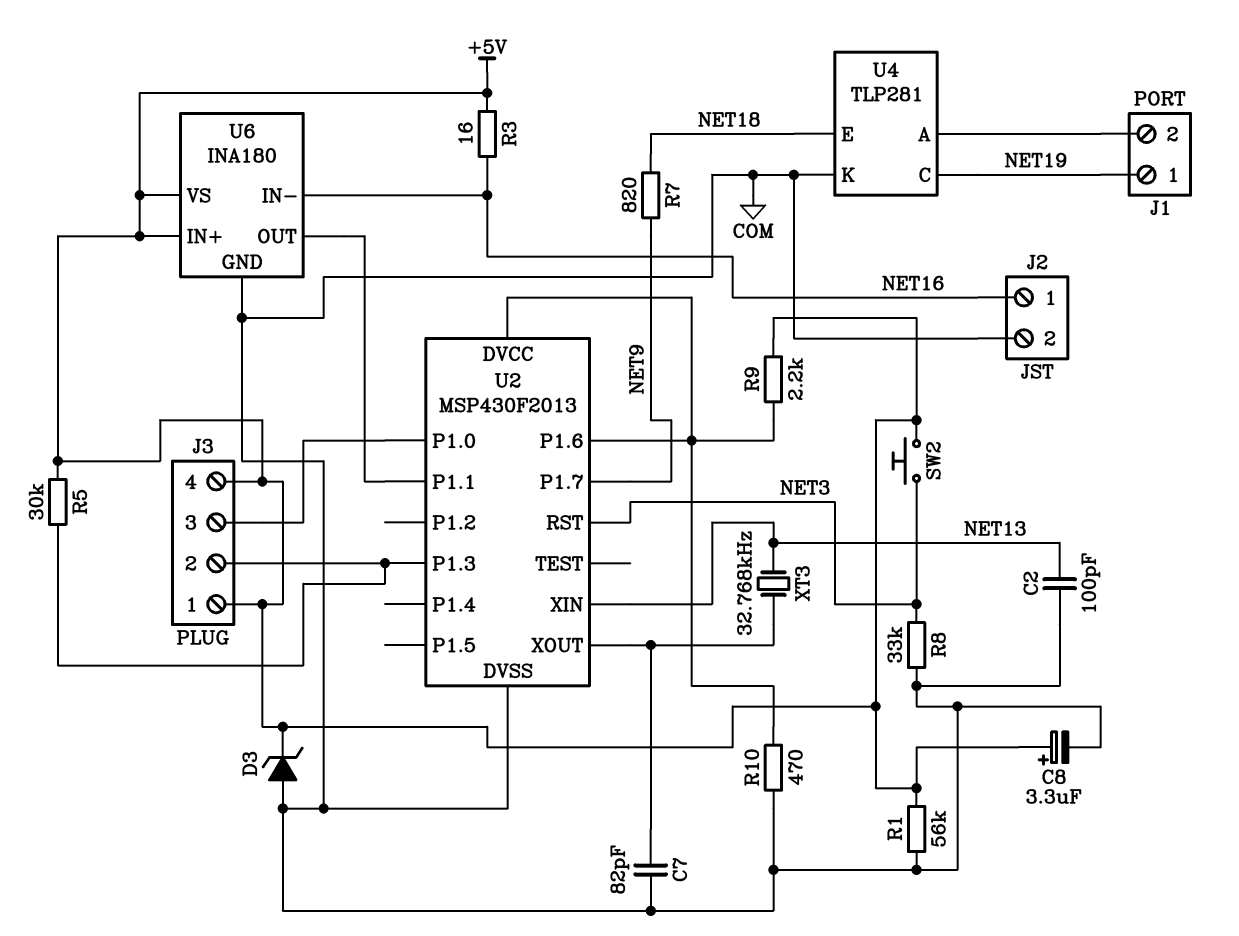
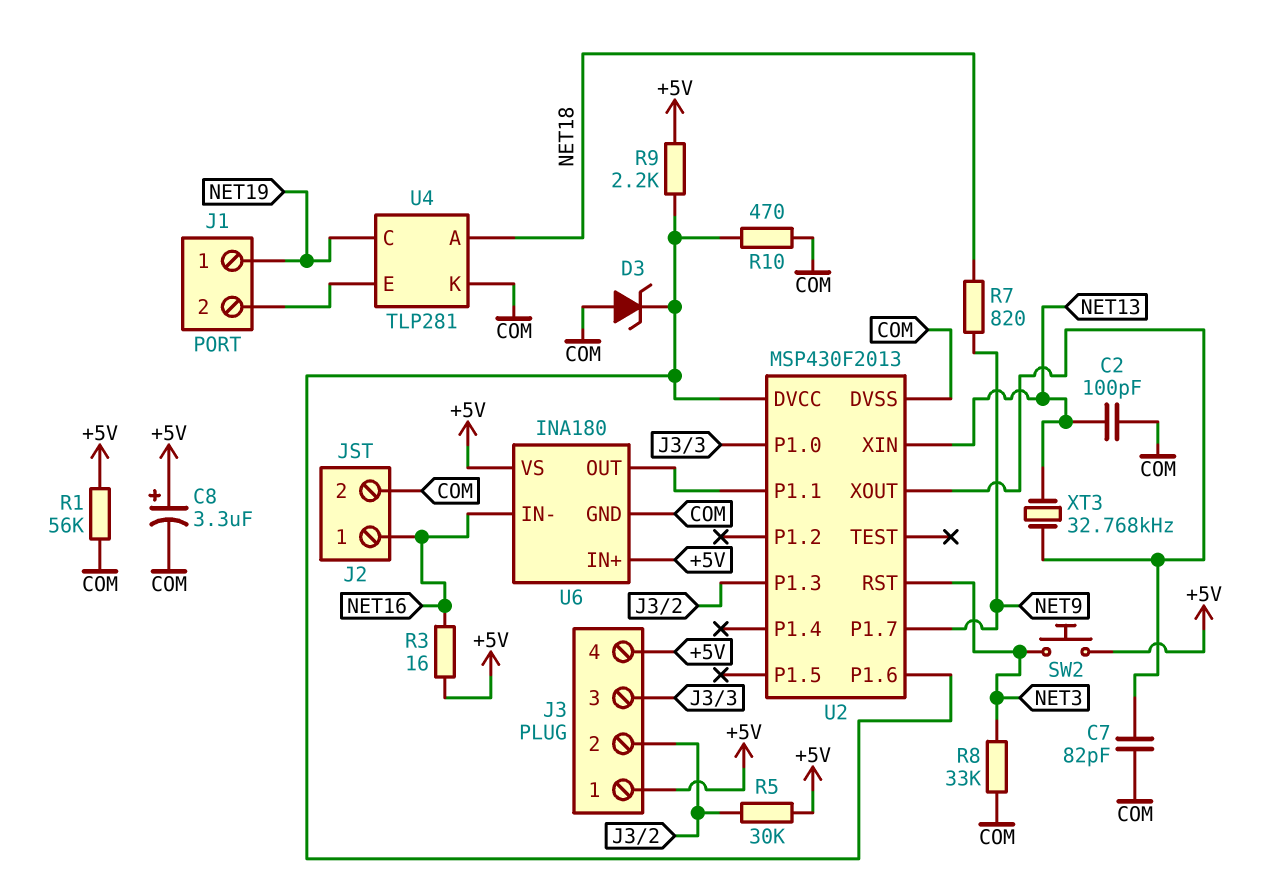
D3: zener (A COM, K +5V) -> zener (A COM, K U2/DVCC)
U4 pin A: J1/2 -> NET18
U4 pin E: NET18 -> J1/2

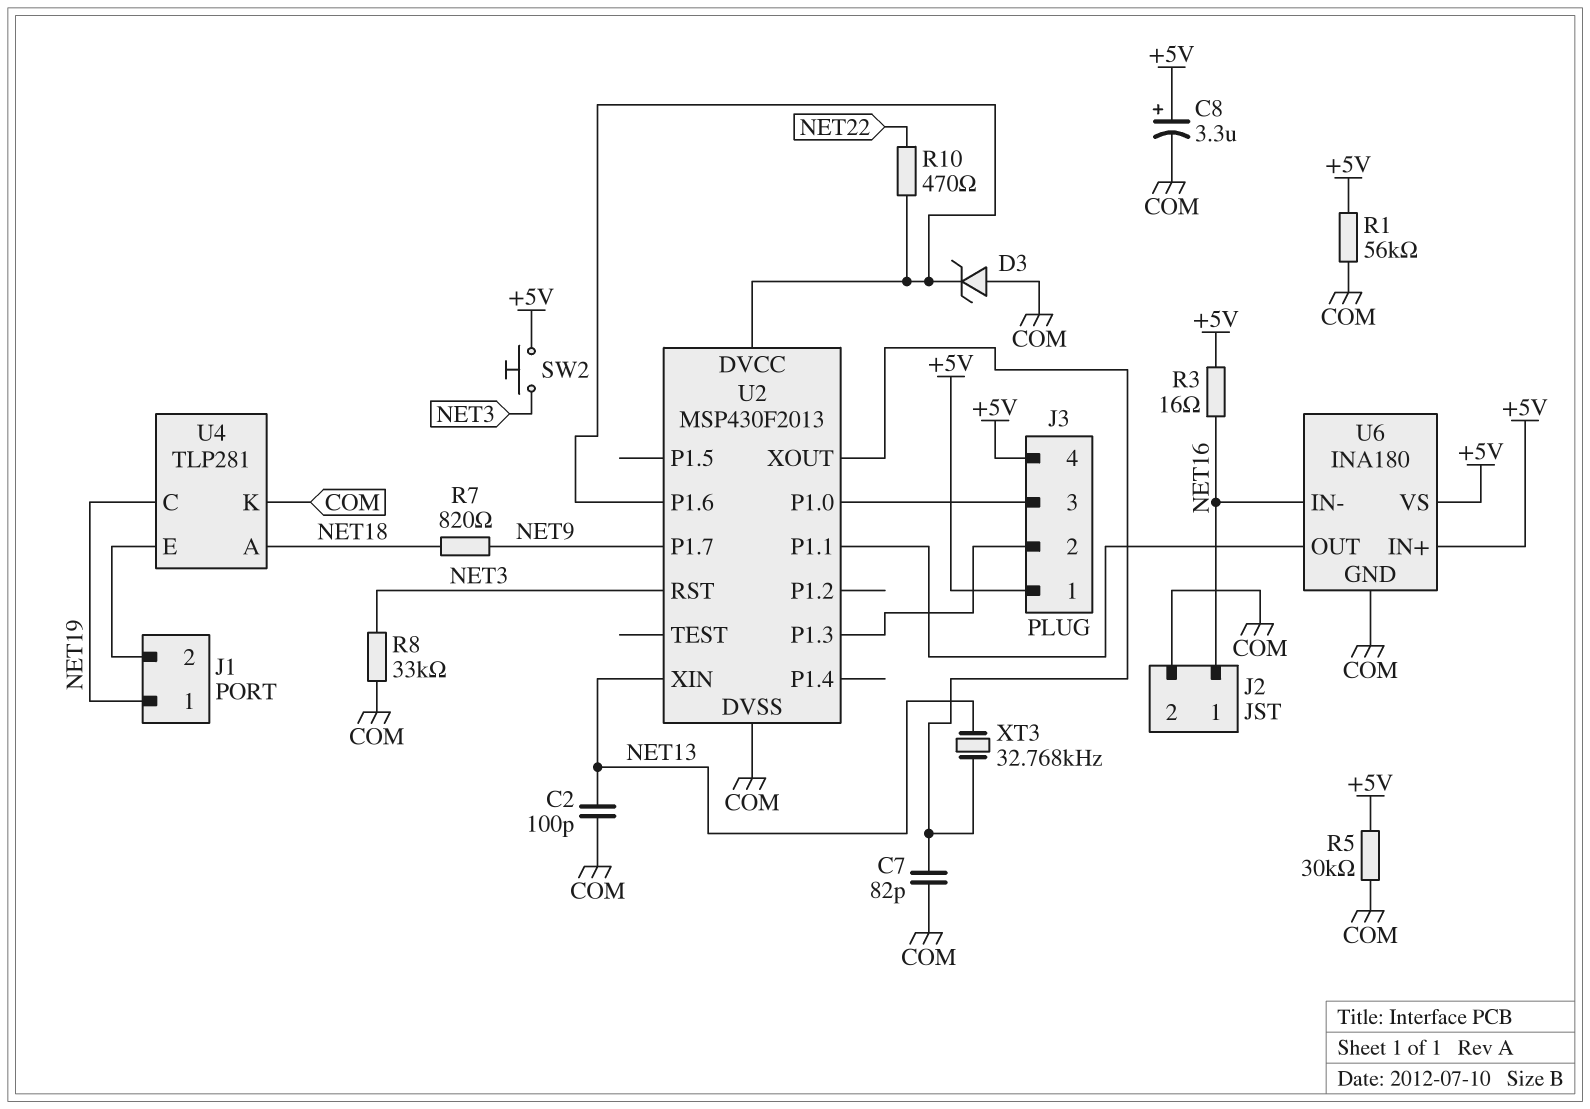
R5: 30k (+5V, J3/2) -> 30k (+5V, COM)
R9: 2.2k (+5V, U2/DVCC) -> none
R10: 470 (COM, U2/DVCC) -> 470 (NET22, U2/DVCC)

